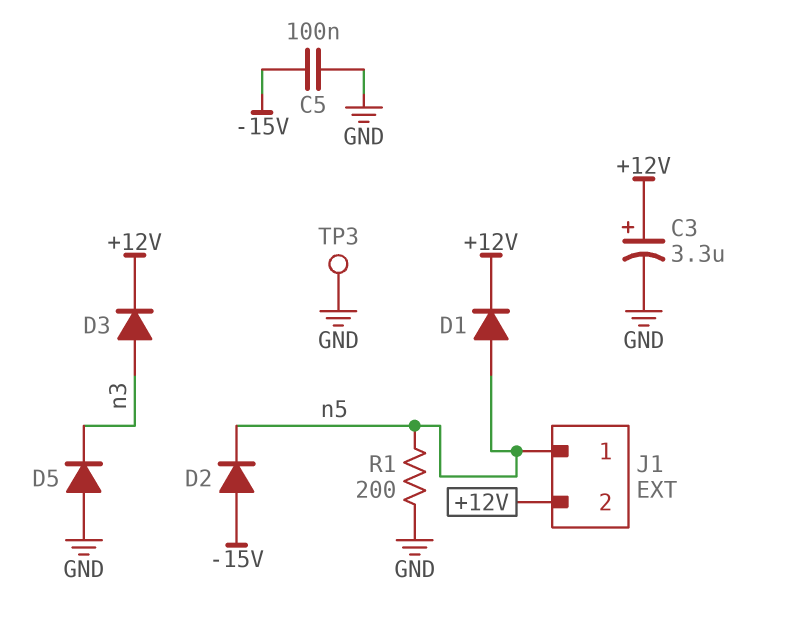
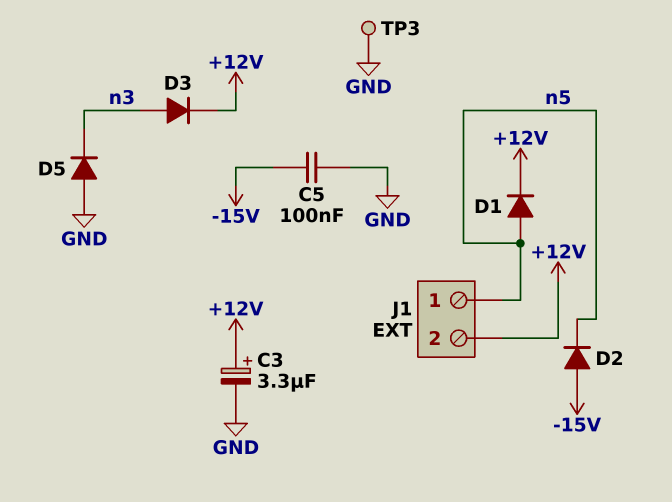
R1: 200 (GND, n5) -> none

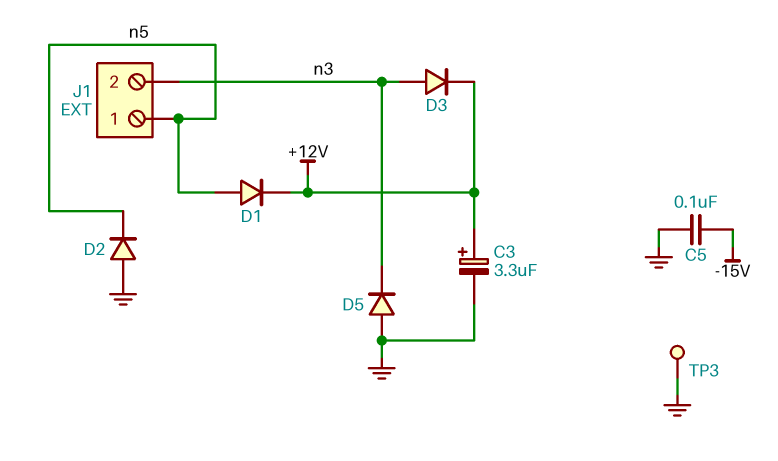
D2: diode (A -15V, K n5) -> diode (A GND, K n5)
J1 pin 2: +12V -> n3

